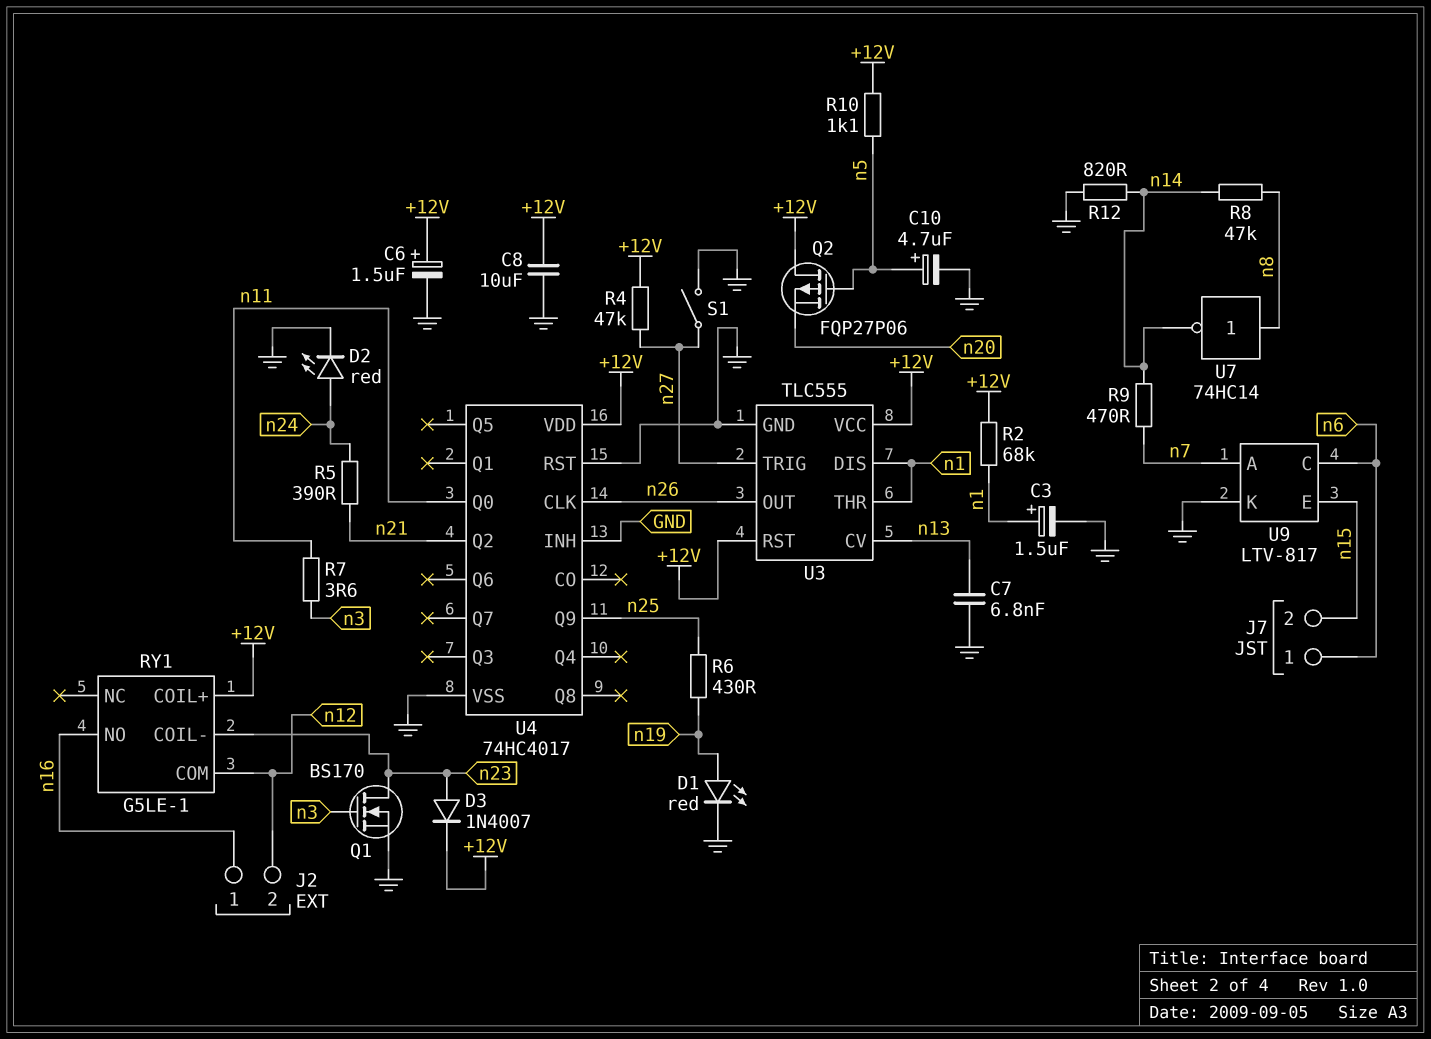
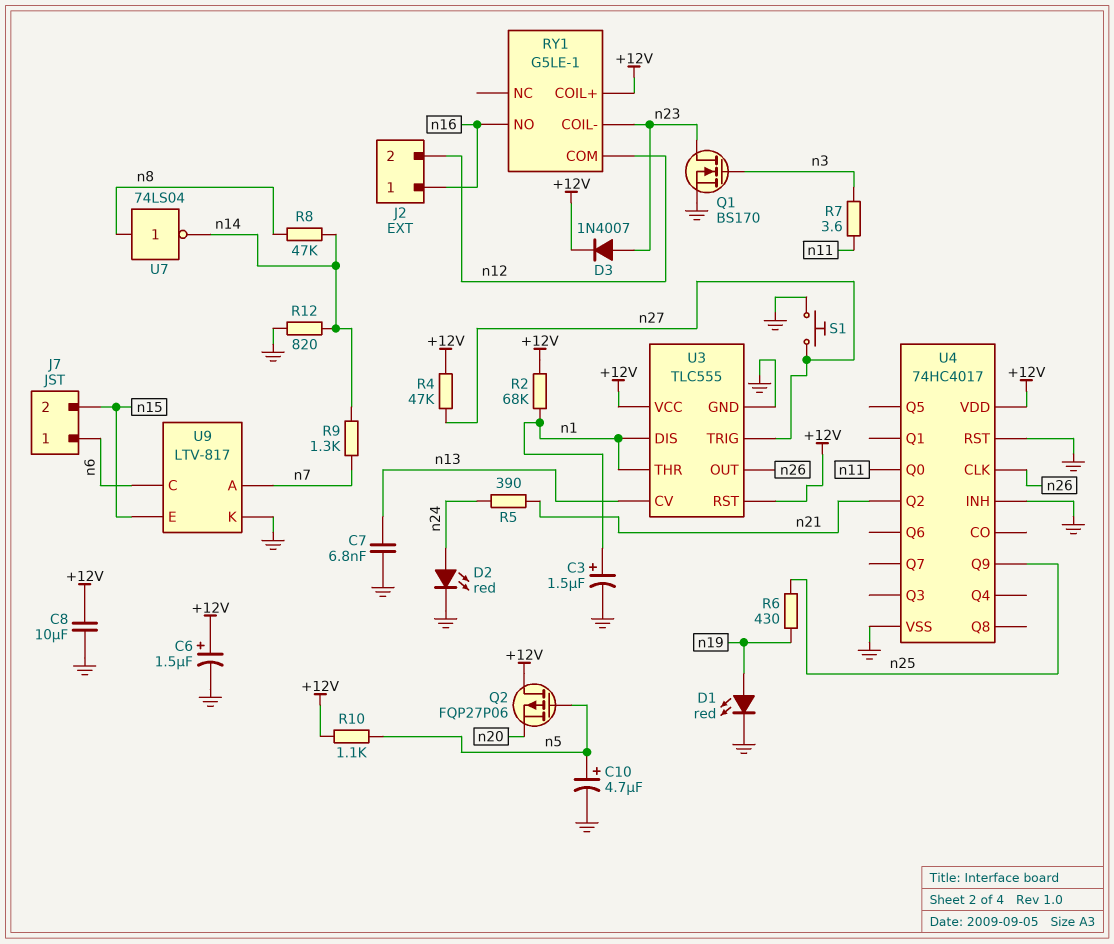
R9: 470 (n7, n14) -> 1.3k (n7, n14)
S1: switch (GND, n27) -> button (GND, n27)
U7: NOT 74HC14 (in n8, out n14) -> NOT 74LS04 (in n8, out n14)

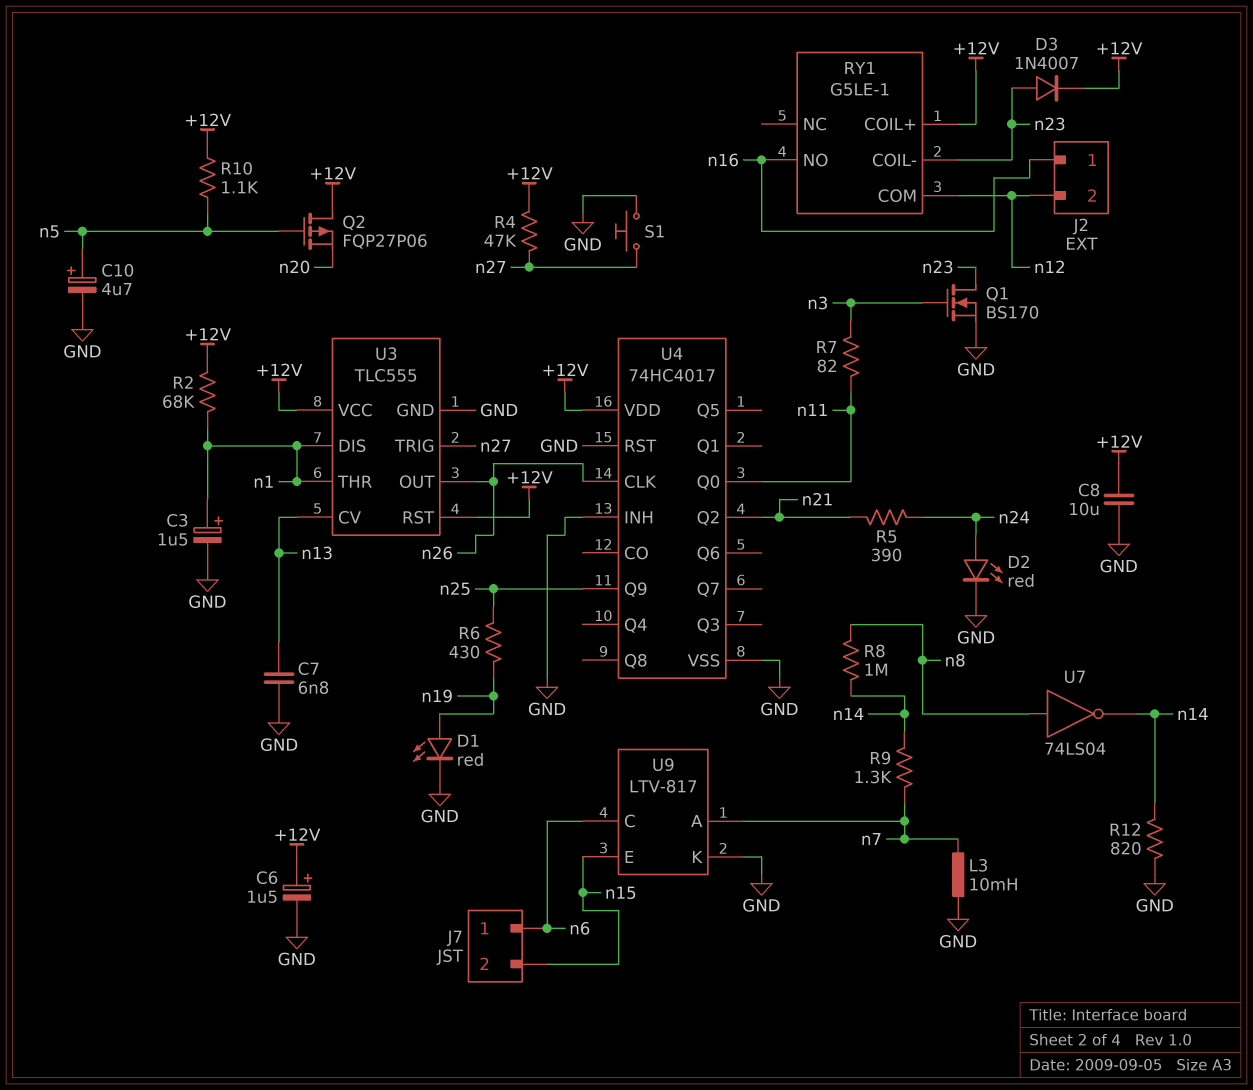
L3: none -> 10mH (GND, n7)
R7: 3.6 (n3, n11) -> 82 (n3, n11)
R8: 47k (n8, n14) -> 1M (n8, n14)

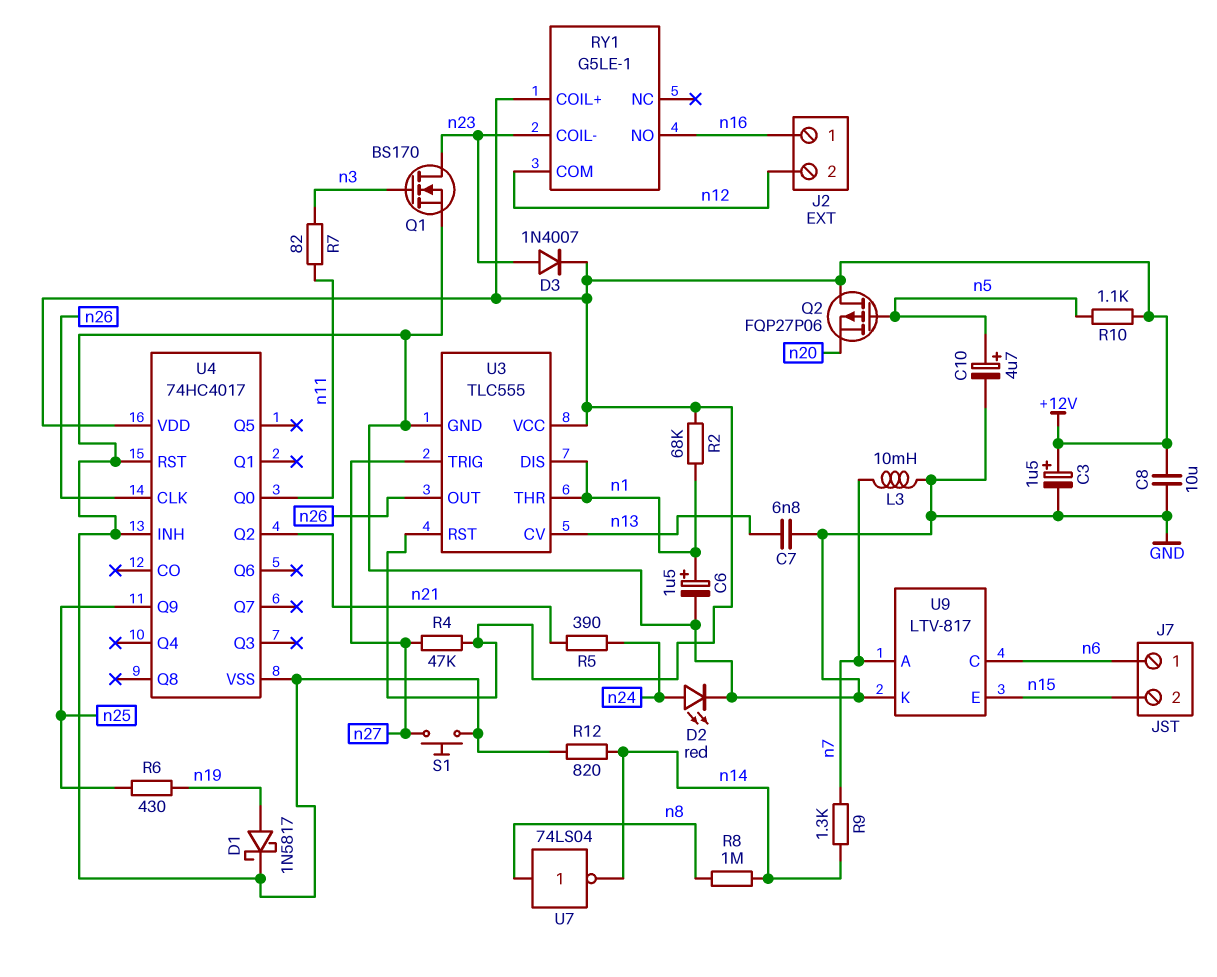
C3: 1.5uF (plus n1, minus GND) -> 1.5uF (plus +12V, minus GND)
C6: 1.5uF (plus +12V, minus GND) -> 1.5uF (plus n1, minus GND)
D1: LED red (A n19, K GND) -> schottky 1N5817 (A n19, K GND)

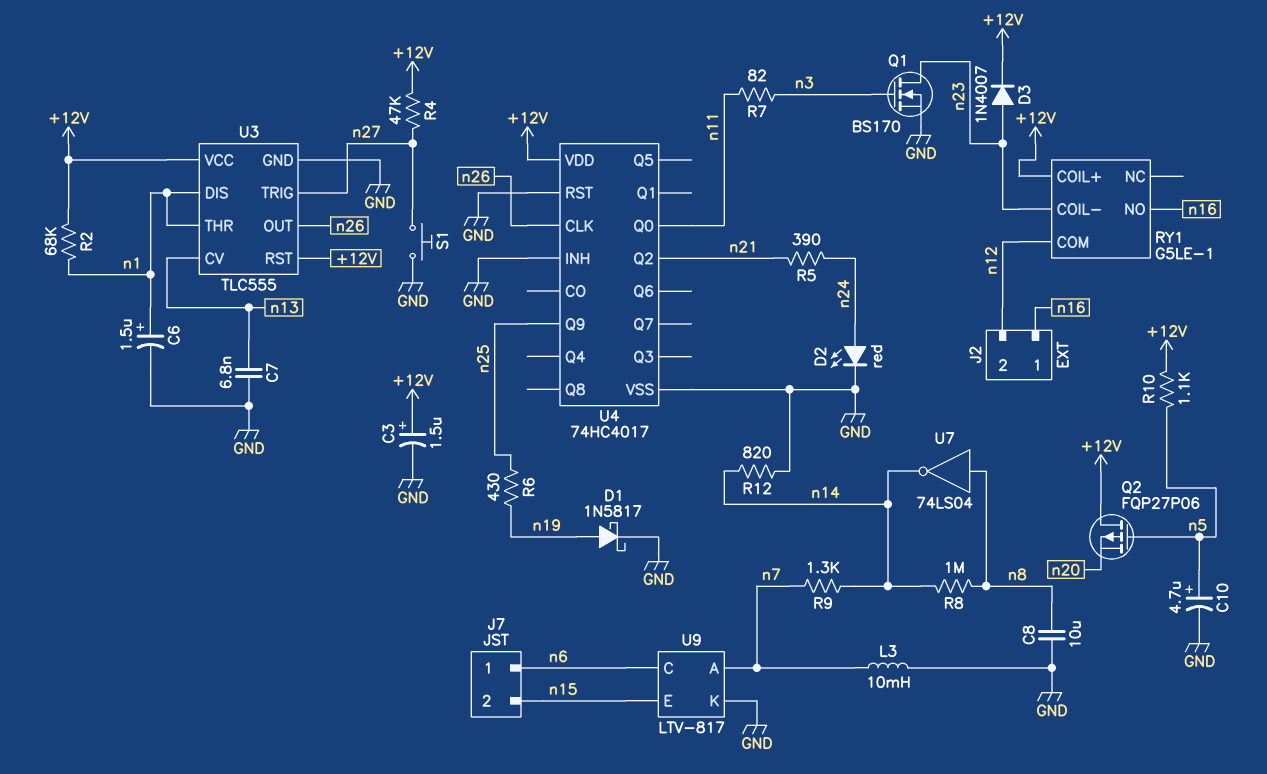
C8: 10uF (+12V, GND) -> 10uF (GND, n8)

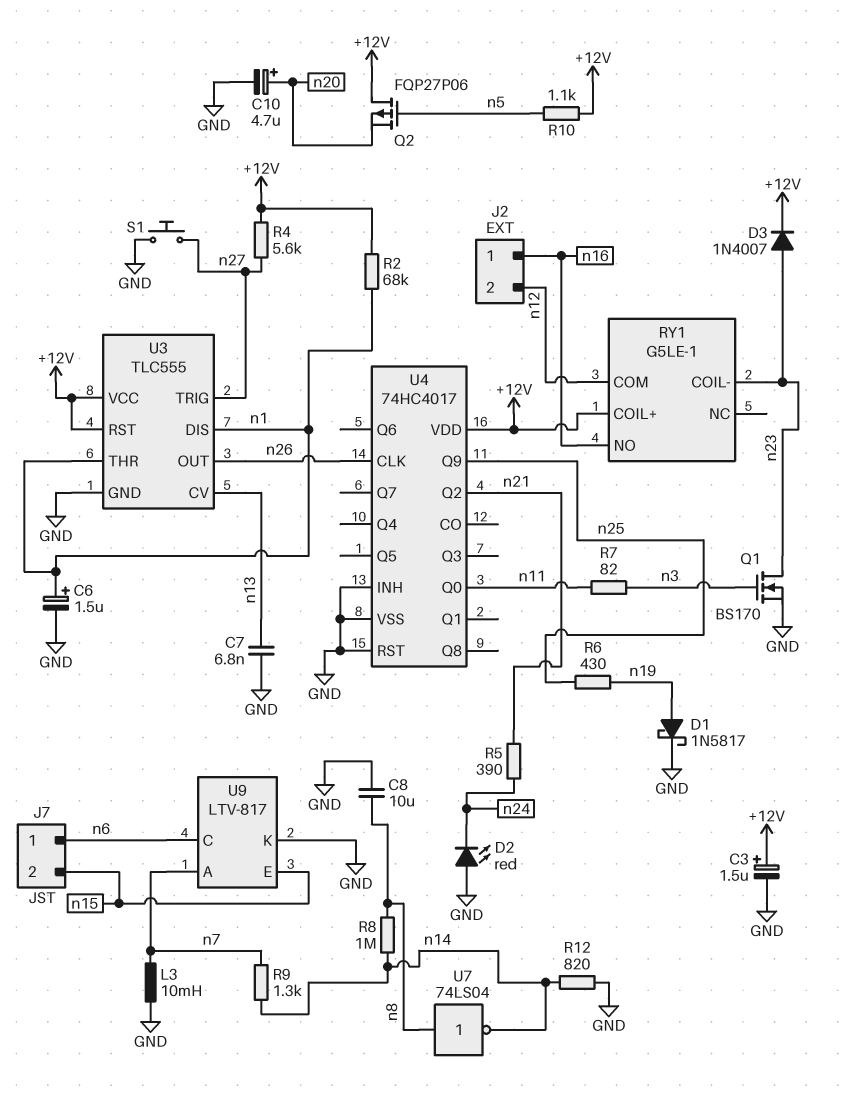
C10: 4.7uF (plus n5, minus GND) -> 4.7uF (plus n20, minus GND)
D2: LED red (A n24, K GND) -> LED red (A GND, K n24)
R4: 47k (+12V, n27) -> 5.6k (+12V, n27)

